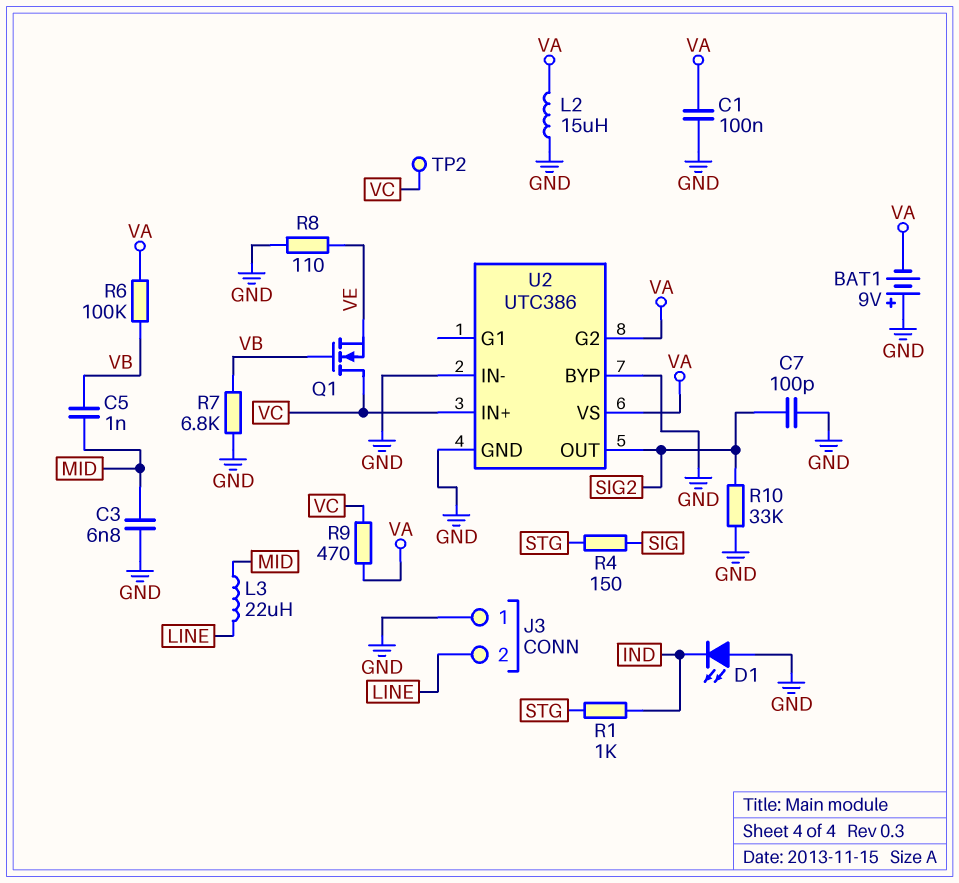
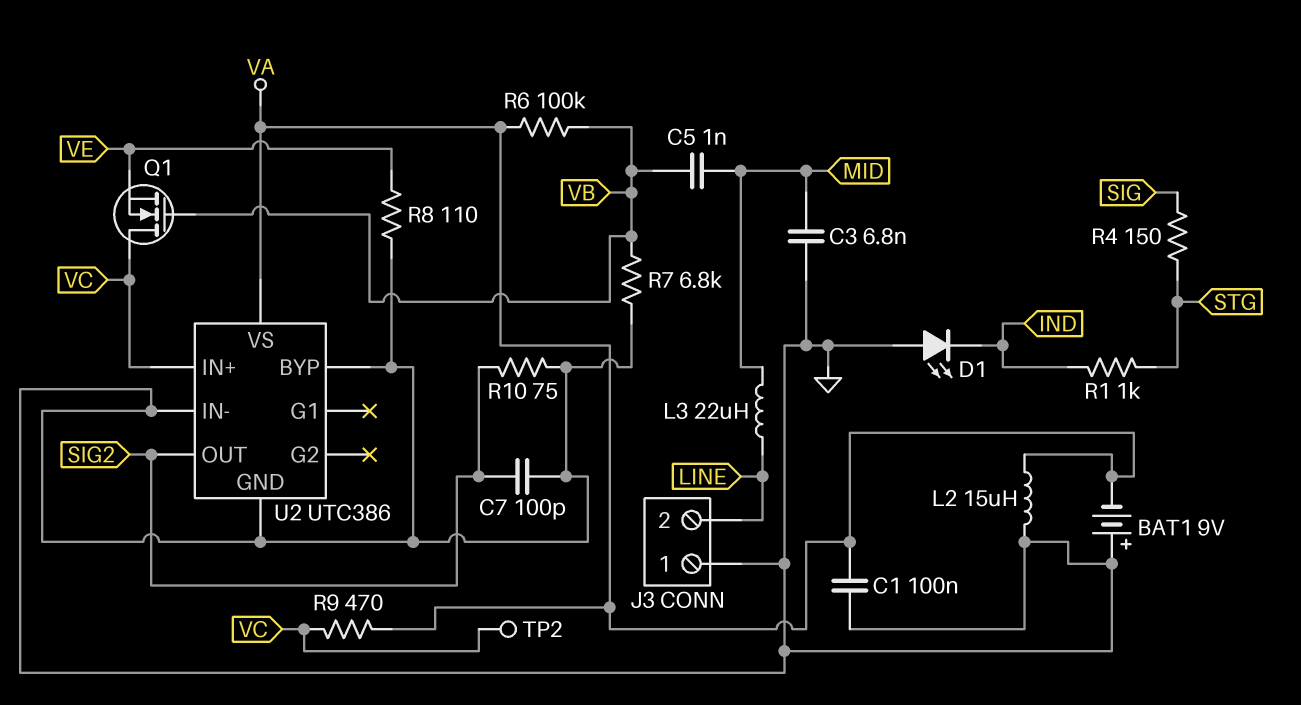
R10: 33k (GND, SIG2) -> 75 (GND, SIG2)
U2 pin G2: VA -> none

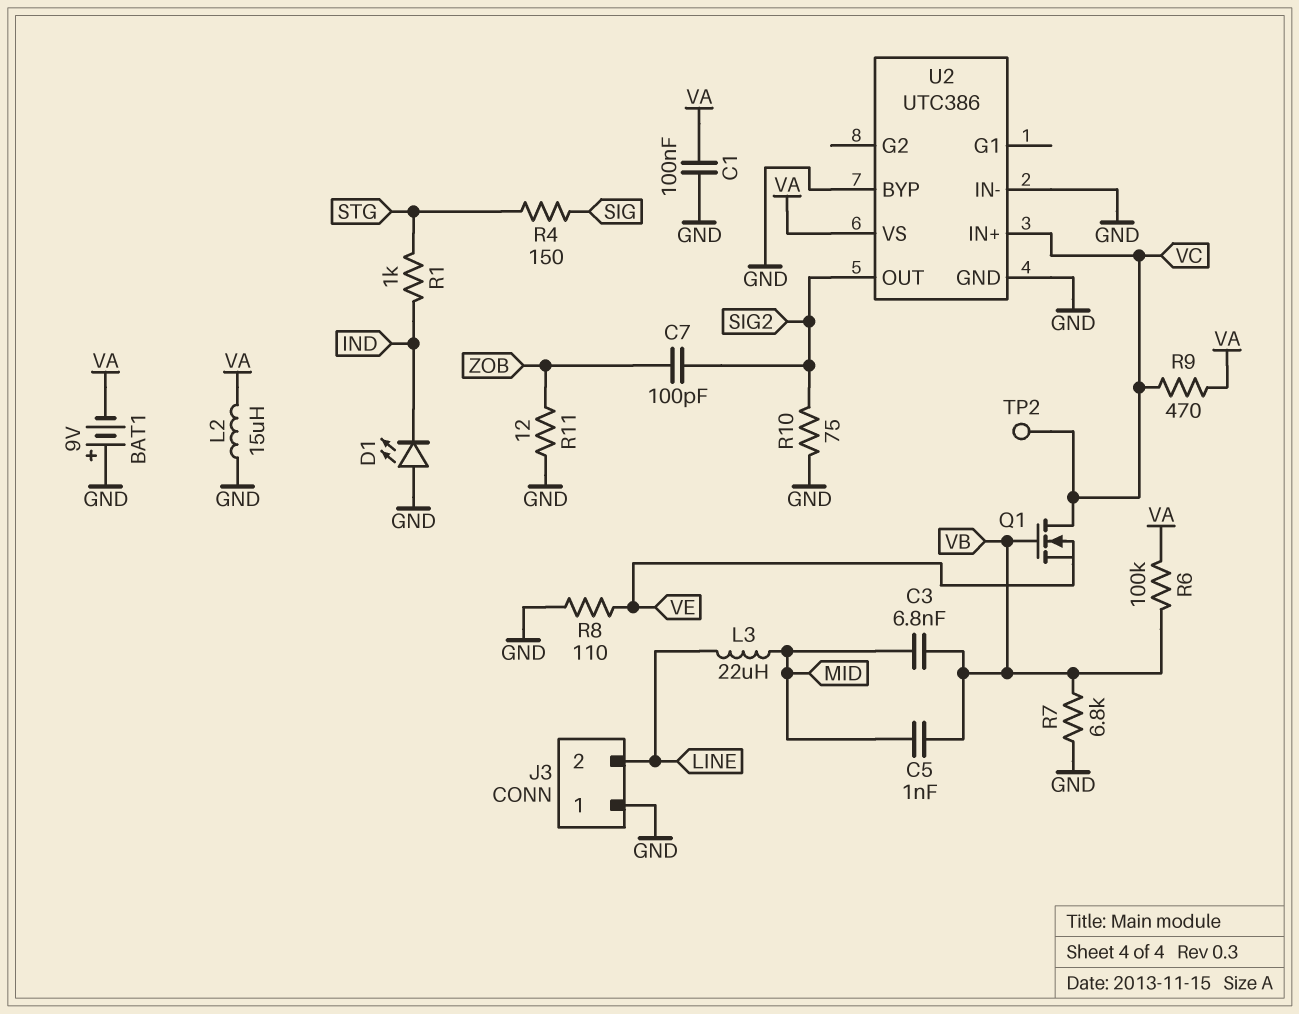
C3: 6.8nF (GND, MID) -> 6.8nF (MID, VB)
C7: 100pF (GND, SIG2) -> 100pF (SIG2, ZOB)
R11: none -> 12 (GND, ZOB)

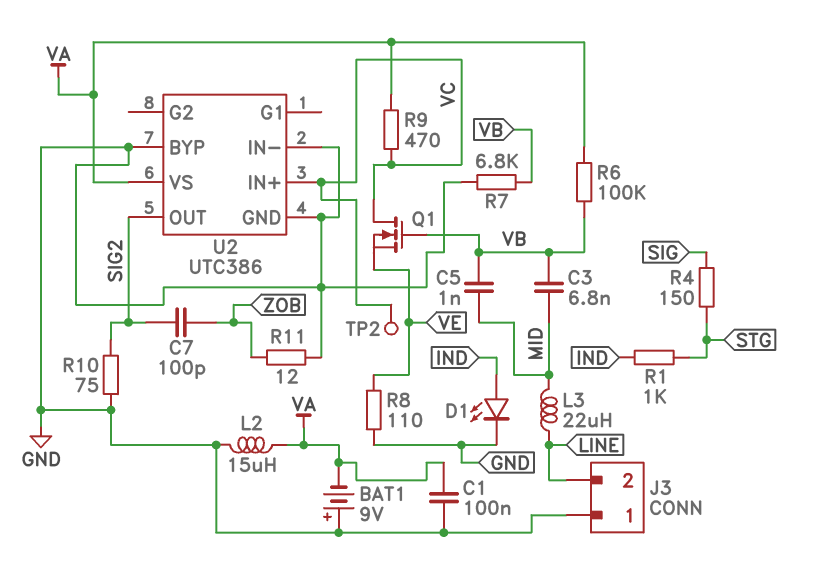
D1: LED (A GND, K IND) -> LED (A IND, K GND)

